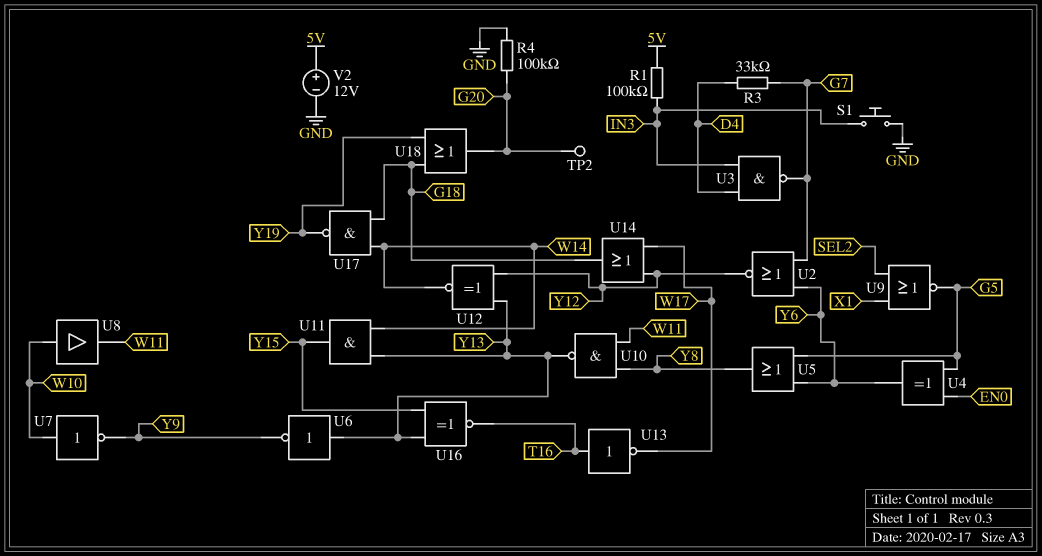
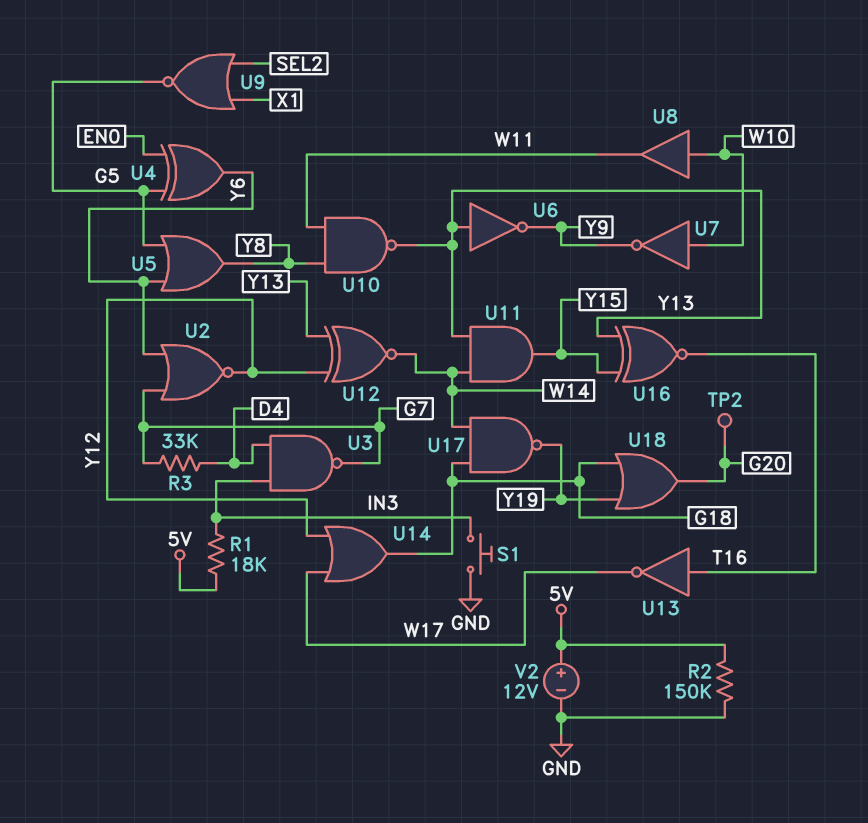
R1: 100k (5V, IN3) -> 18k (5V, IN3)
R2: none -> 150k (5V, GND)
R4: 100k (G20, GND) -> none

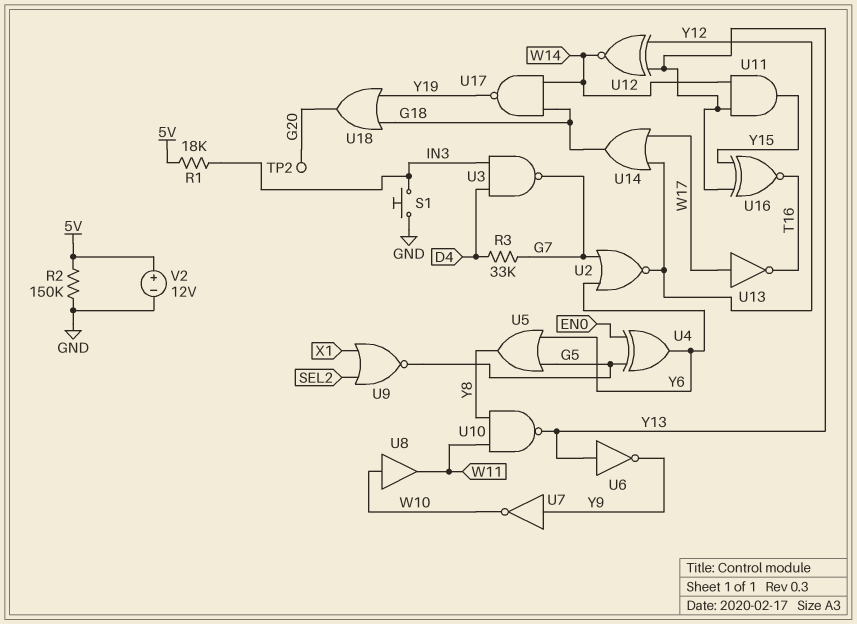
U7: NOT (in W10, out Y9) -> NOT (in Y9, out W10)
U13: NOT (in T16, out W17) -> NOT (in W17, out T16)

